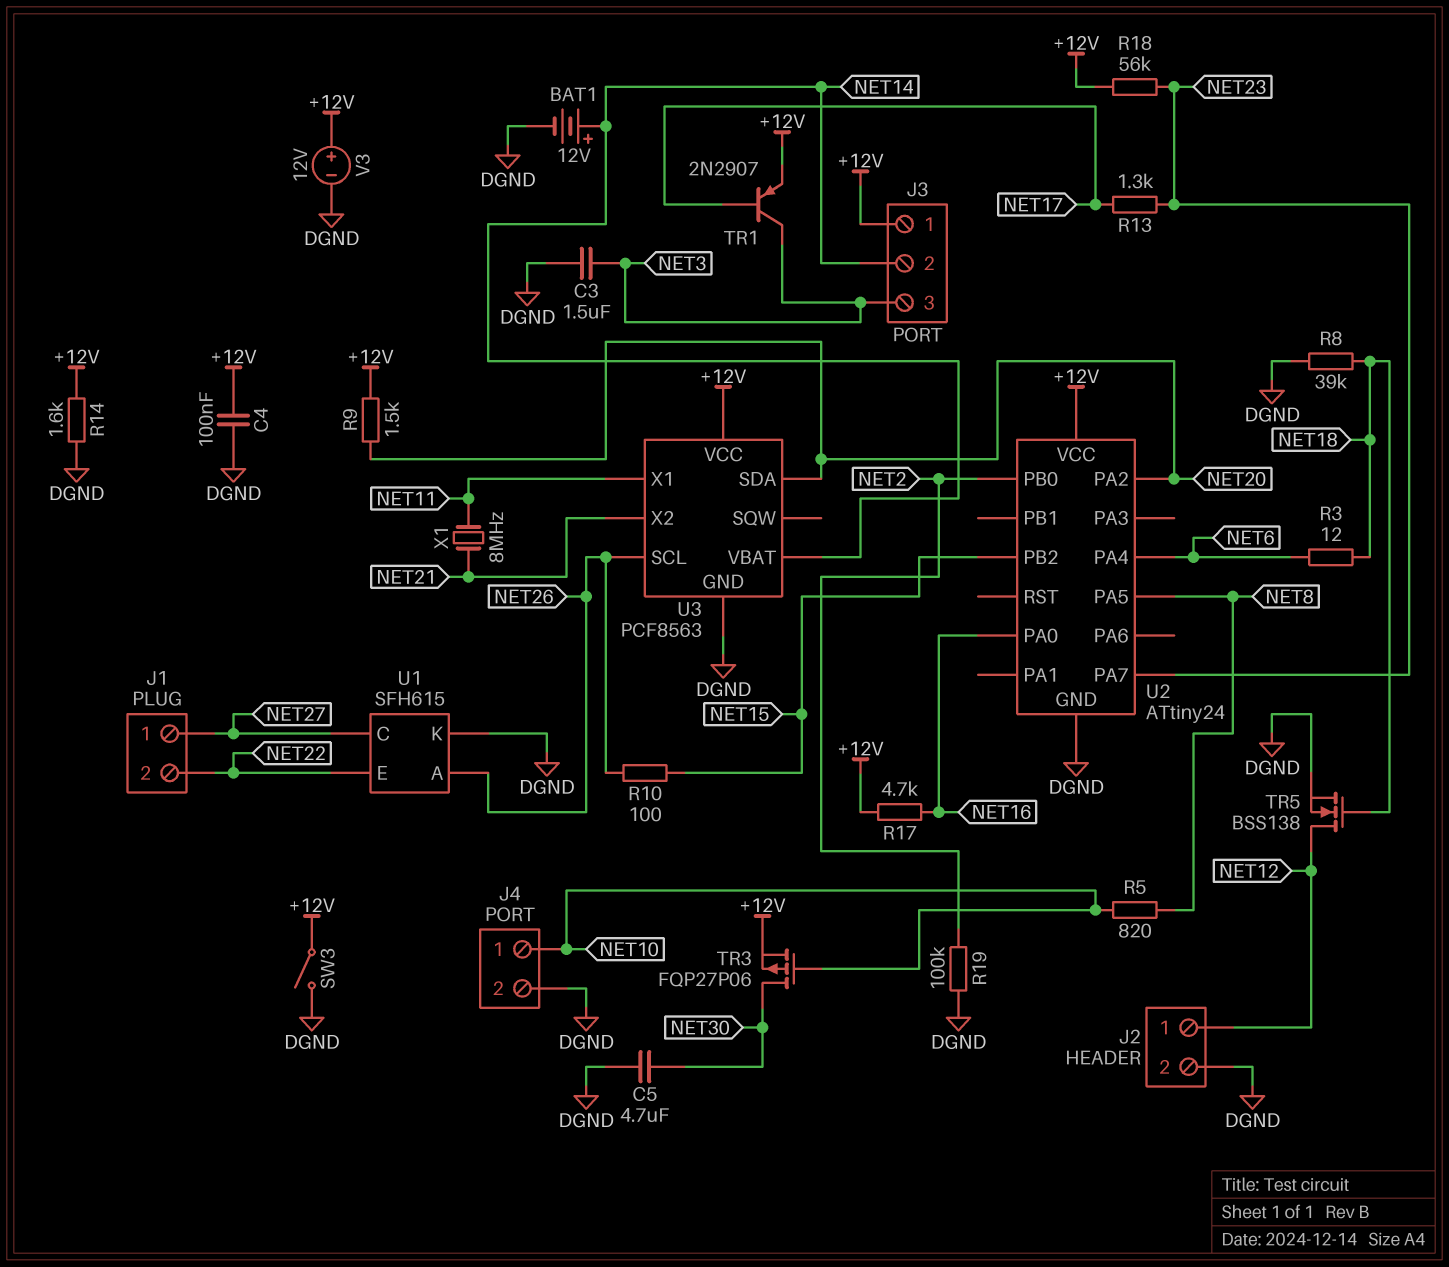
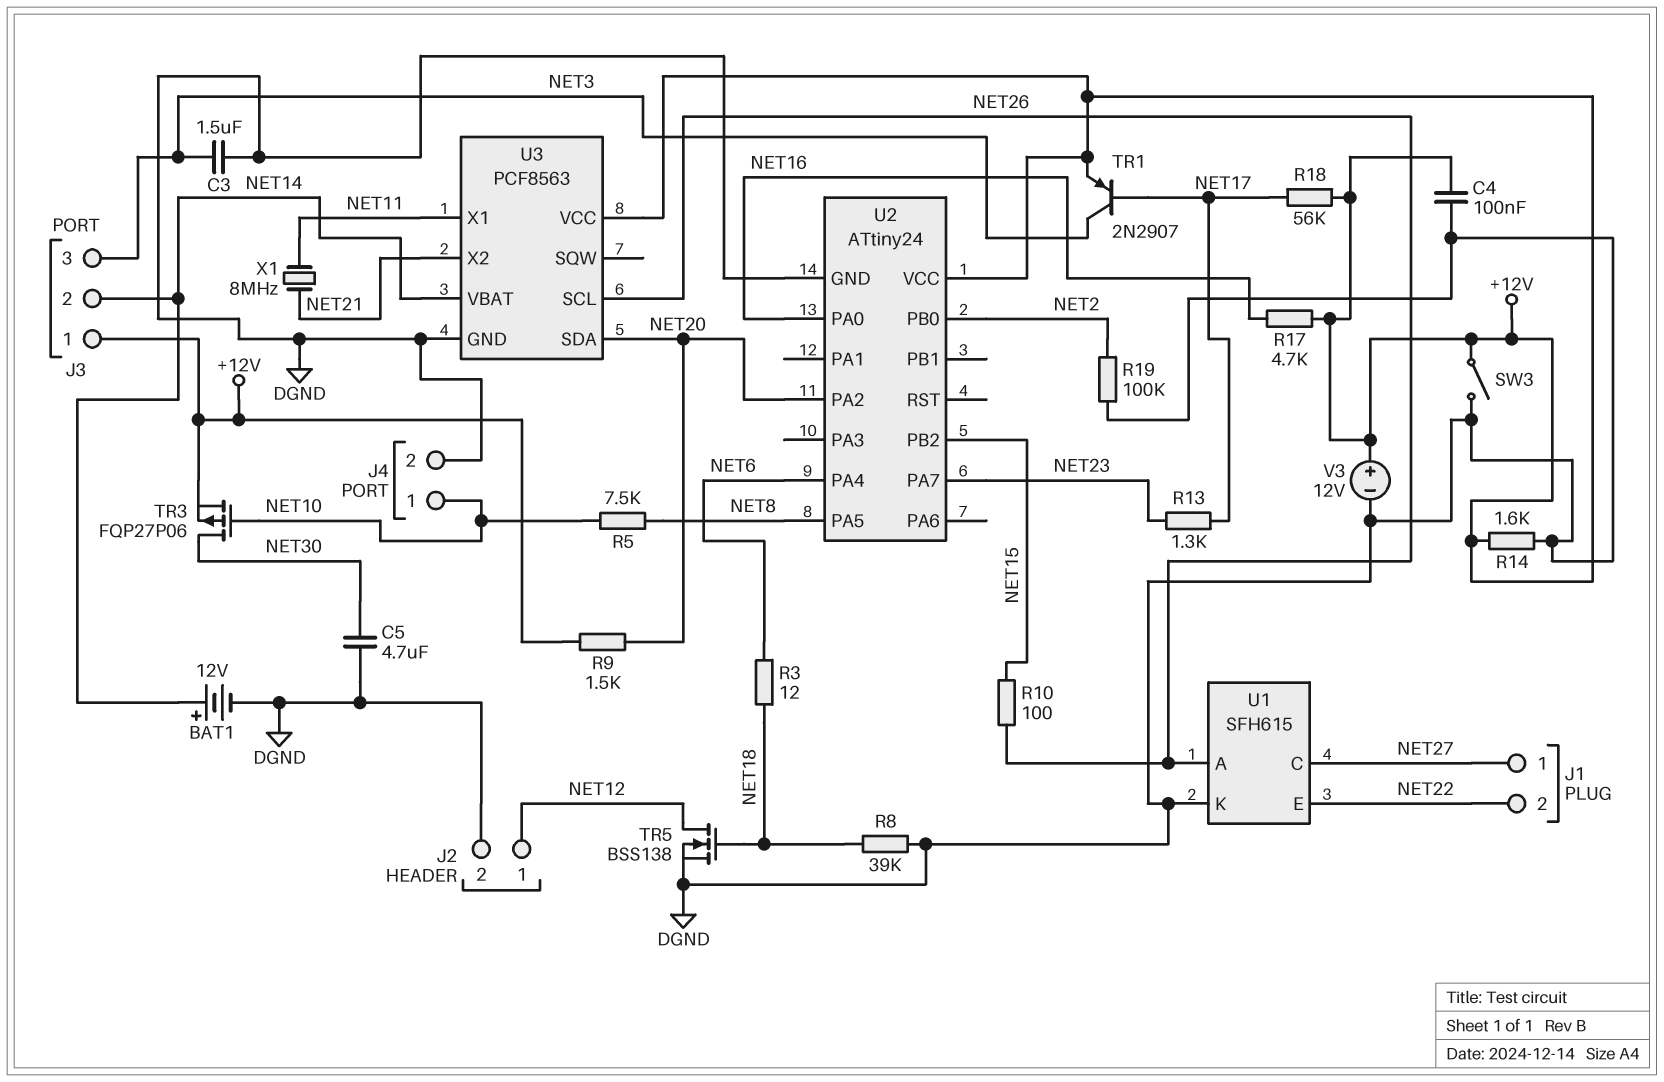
R5: 820 (NET8, NET10) -> 7.5k (NET8, NET10)
R18: 56k (+12V, NET23) -> 56k (+12V, NET17)

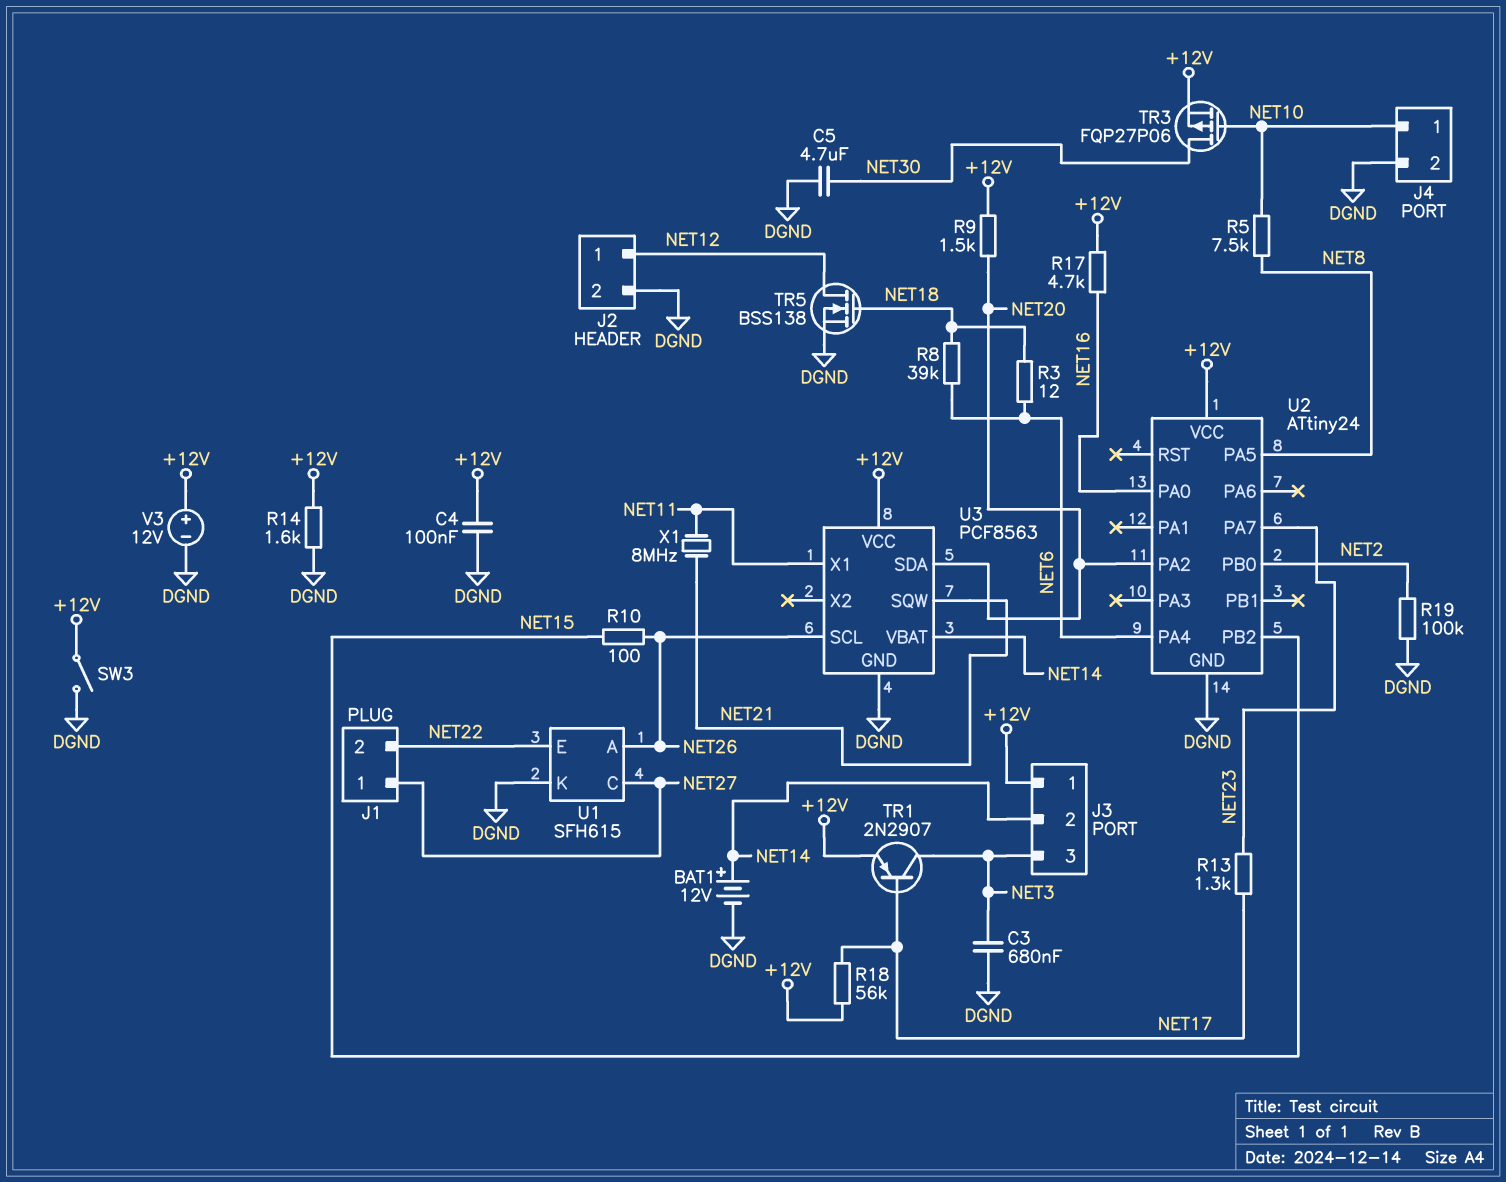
C3: 1.5uF (DGND, NET3) -> 680nF (DGND, NET3)
R8: 39k (DGND, NET18) -> 39k (NET6, NET18)
U3 pin SQW: none -> NET21
U3 pin X2: NET21 -> none

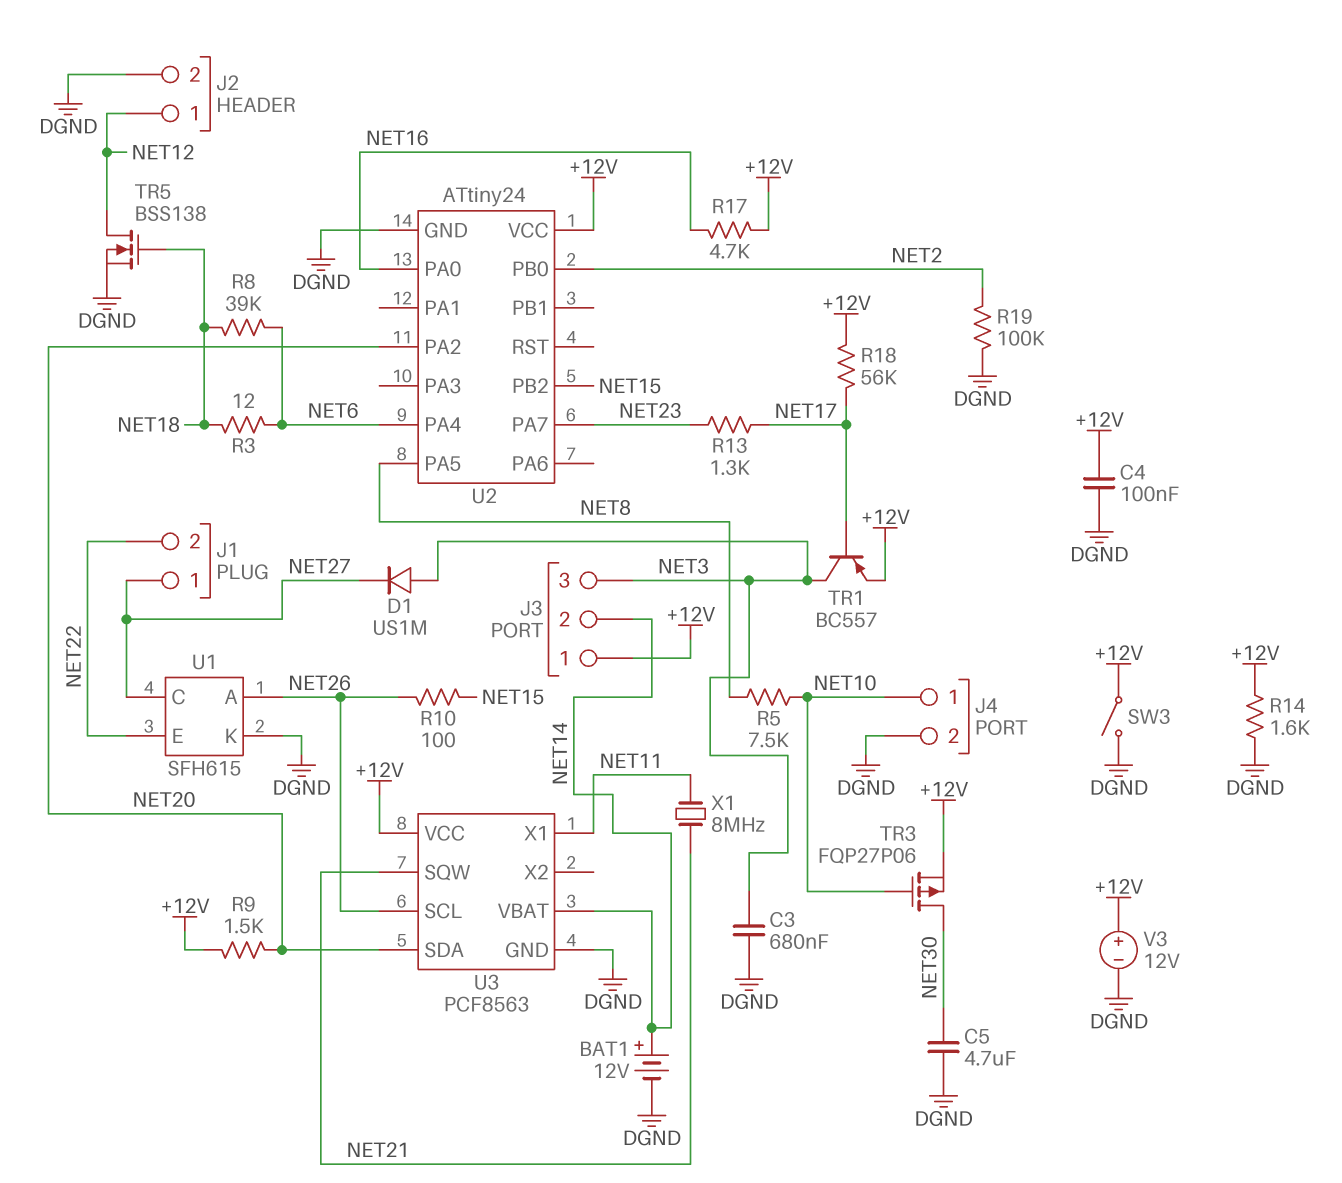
D1: none -> diode US1M (A NET3, K NET27)
TR1: PNP 2N2907 (B NET17, C NET3, E +12V) -> PNP BC557 (B NET17, C NET3, E +12V)

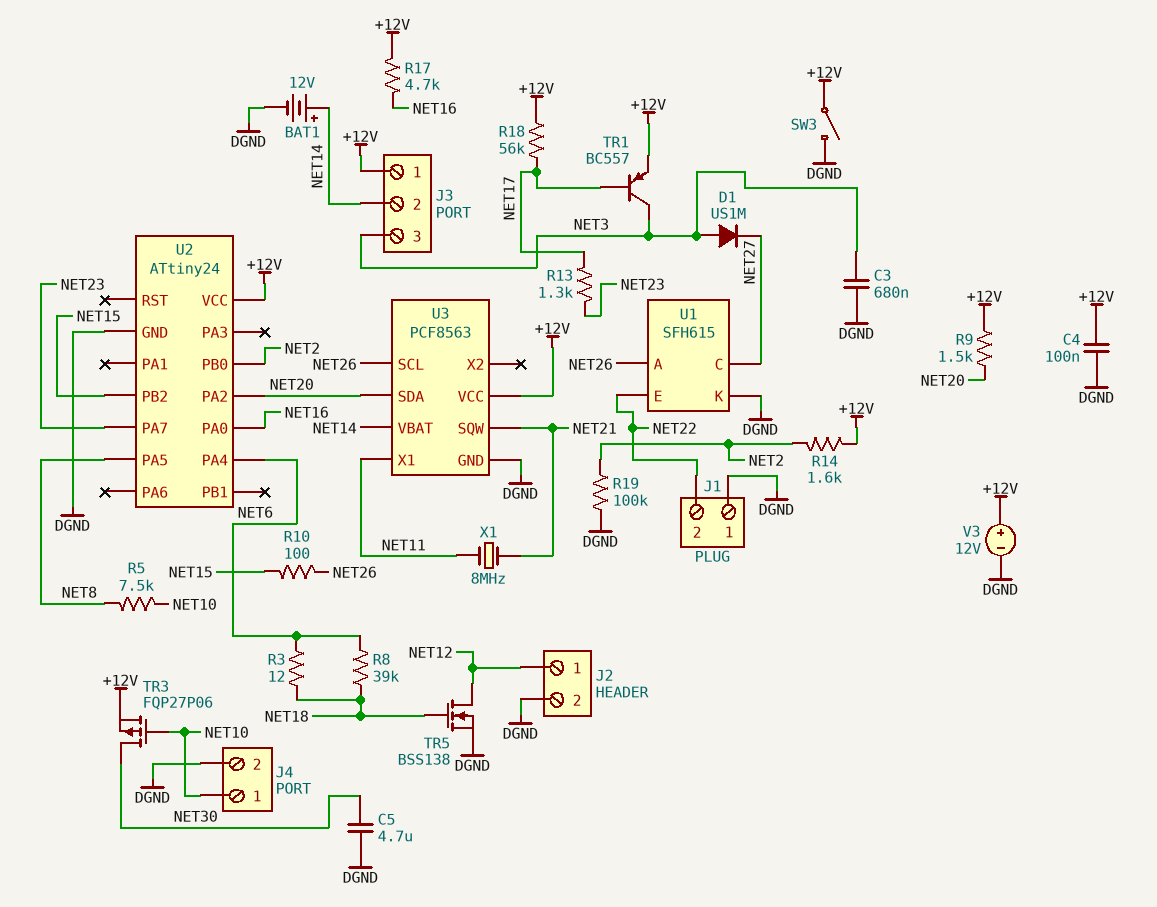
J1 pin 1: NET27 -> DGND
R14: 1.6k (+12V, DGND) -> 1.6k (+12V, NET2)

